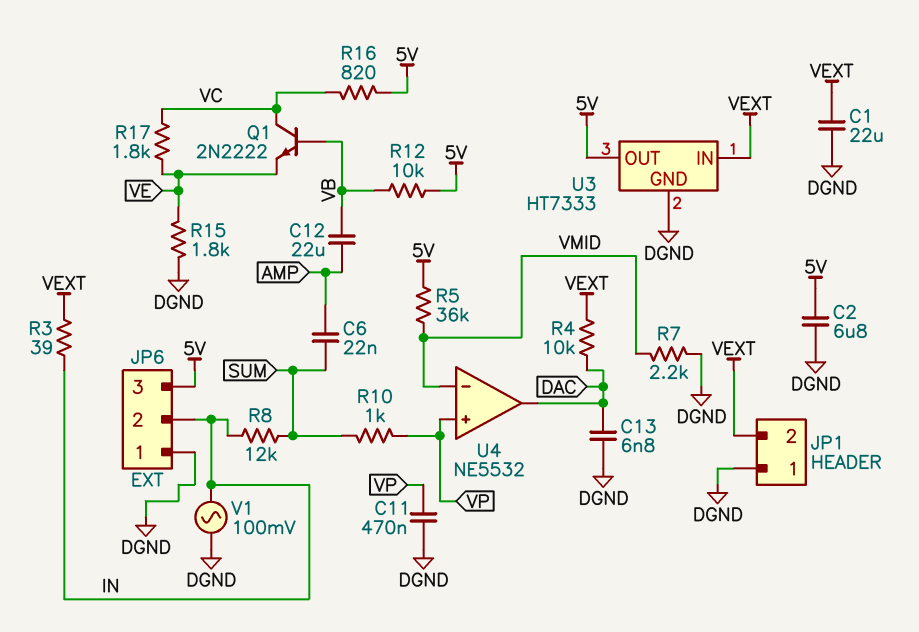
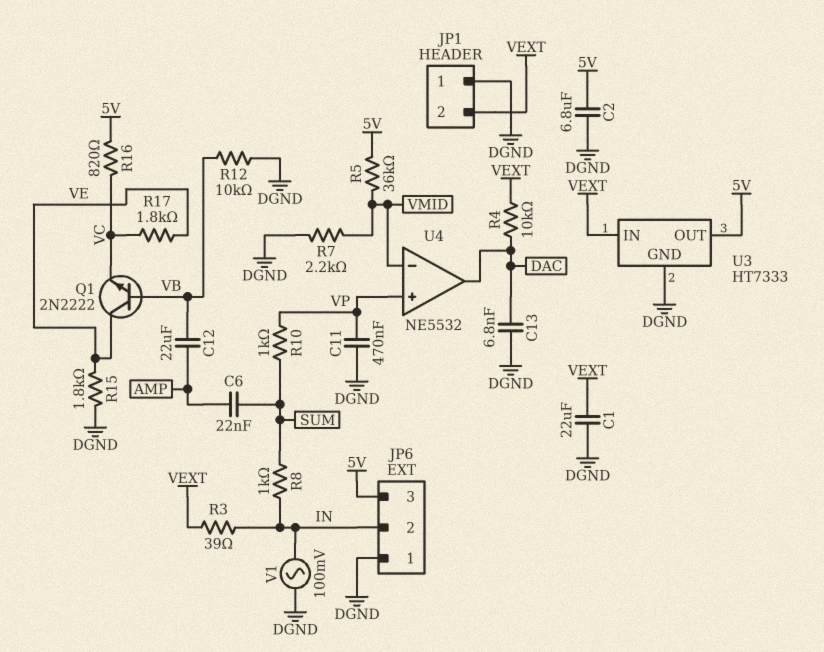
Q1: NPN 2N2222 (B VB, C VC, E VE) -> NPN 2N2222 (B VB, C VE, E VC)
R8: 12k (IN, SUM) -> 1k (IN, SUM)
R12: 10k (5V, VB) -> 10k (DGND, VB)

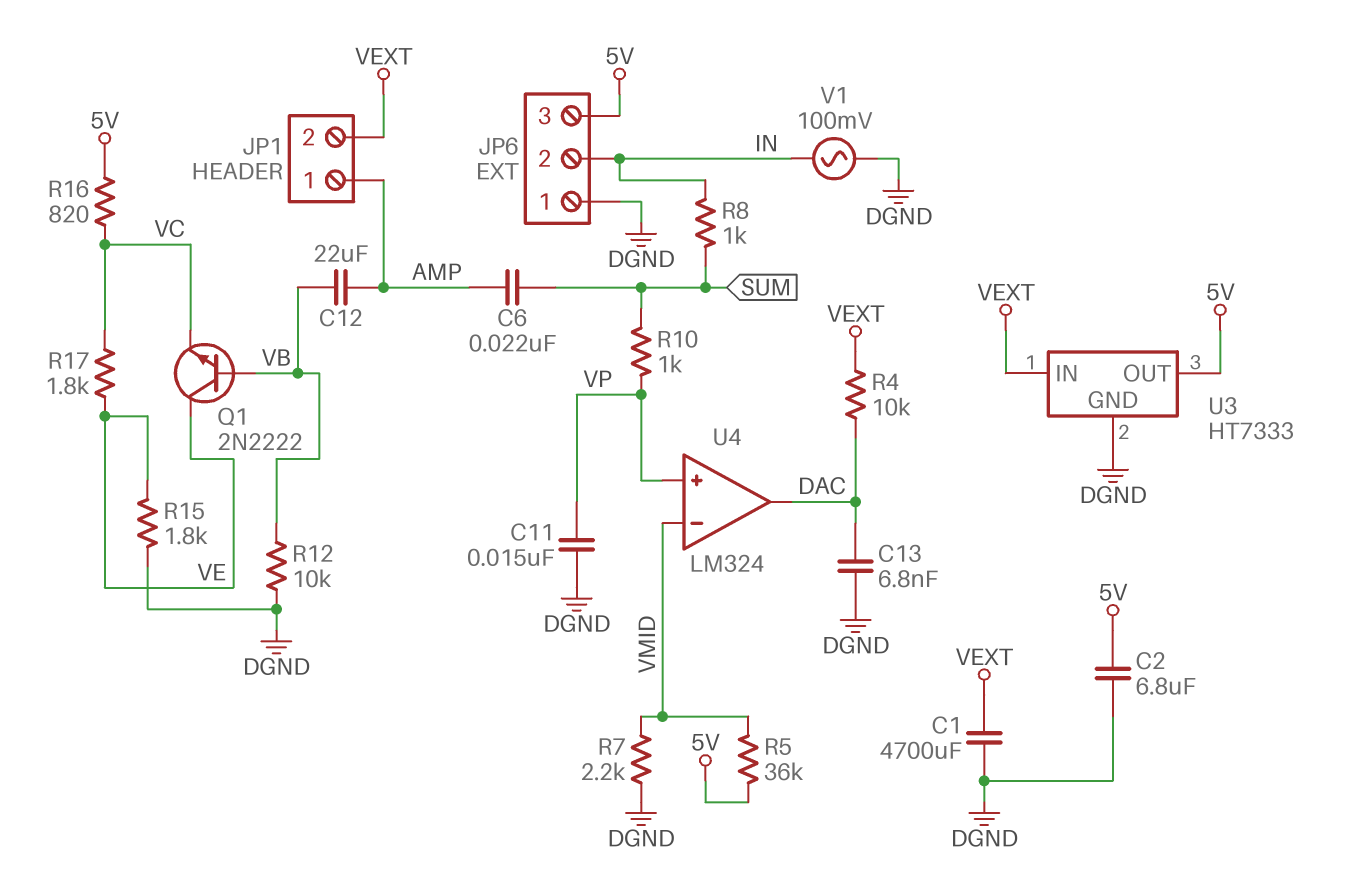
C1: 22uF (DGND, VEXT) -> 4700uF (DGND, VEXT)
C11: 470nF (DGND, VP) -> 15nF (DGND, VP)
JP1 pin 1: DGND -> AMP
R3: 39 (IN, VEXT) -> none
U4: NE5532 -> LM324

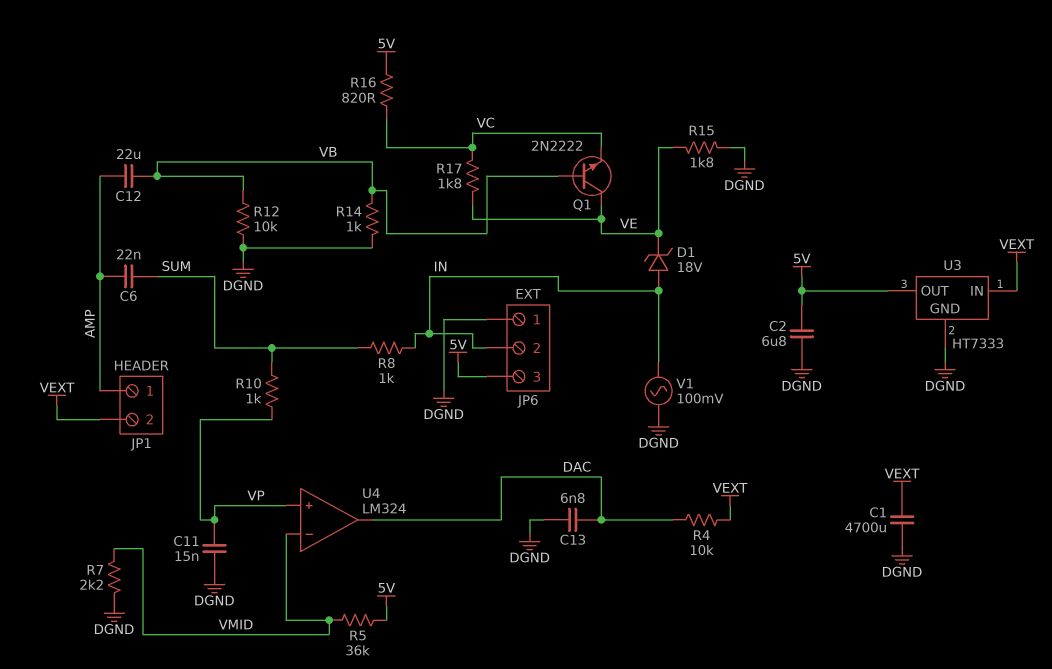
D1: none -> zener 18V (A IN, K VE)
R14: none -> 1k (DGND, VB)

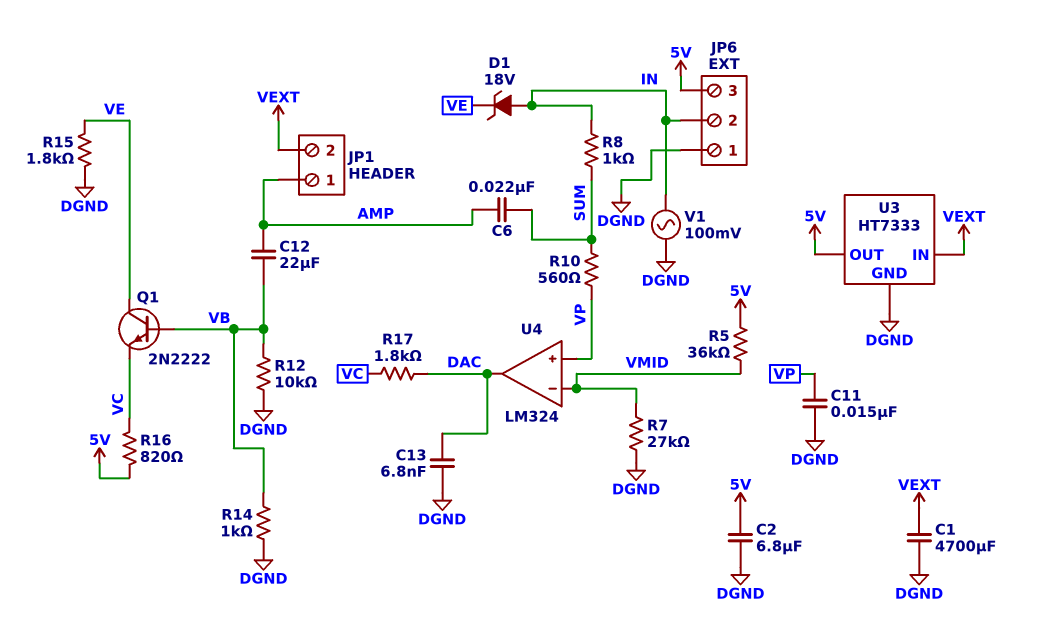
R4: 10k (DAC, VEXT) -> none
R7: 2.2k (DGND, VMID) -> 27k (DGND, VMID)
R10: 1k (SUM, VP) -> 560 (SUM, VP)
R17: 1.8k (VC, VE) -> 1.8k (DAC, VC)

